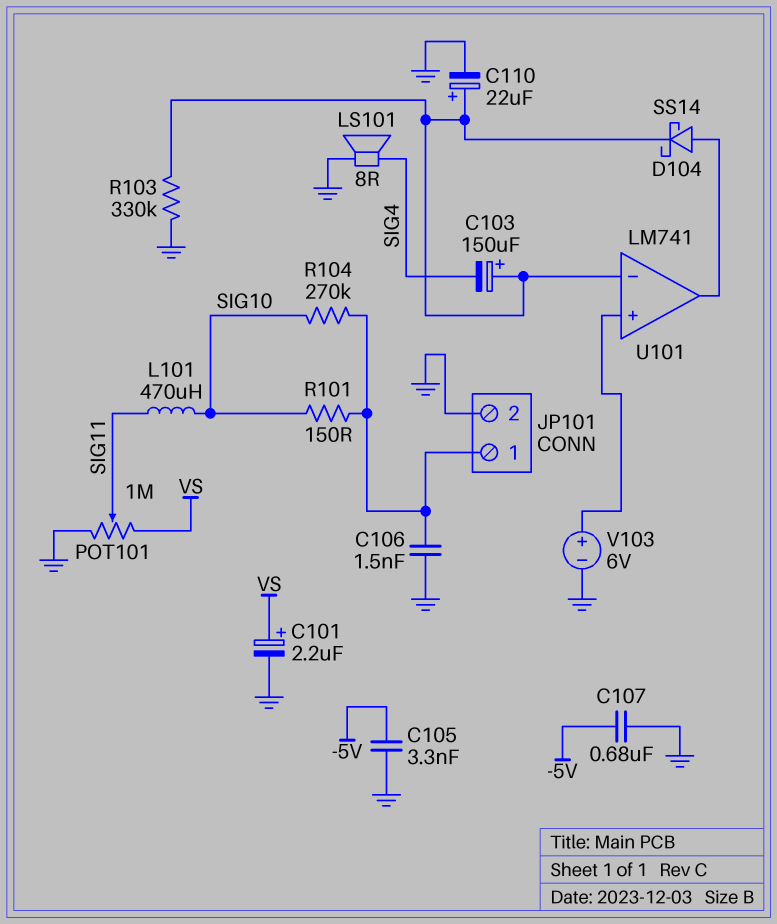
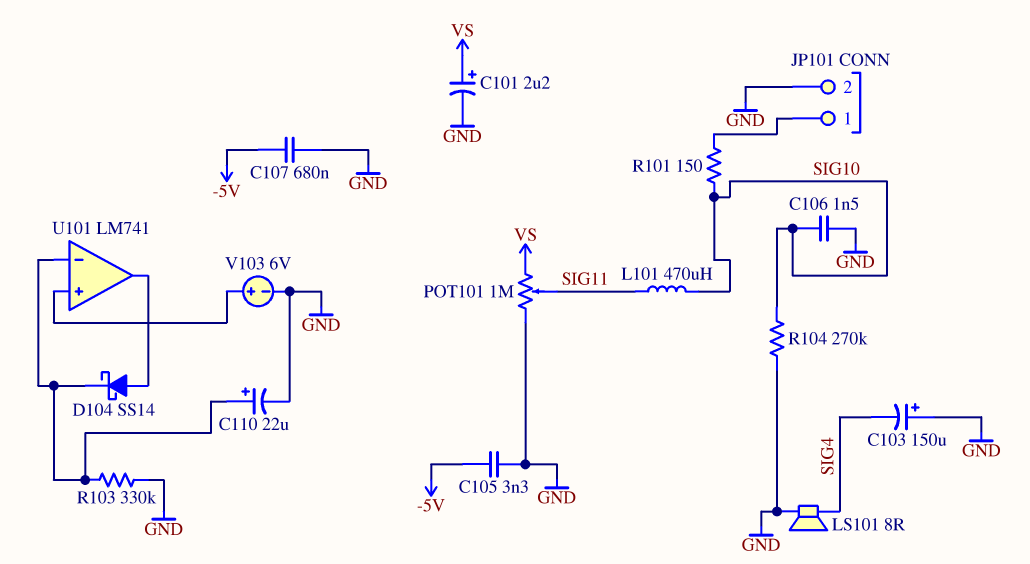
C103: 150uF (plus U101/in-, minus SIG4) -> 150uF (plus GND, minus SIG4)
C106: 1.5nF (GND, JP101/1) -> 1.5nF (GND, SIG10)
R104: 270k (JP101/1, SIG10) -> 270k (GND, SIG10)

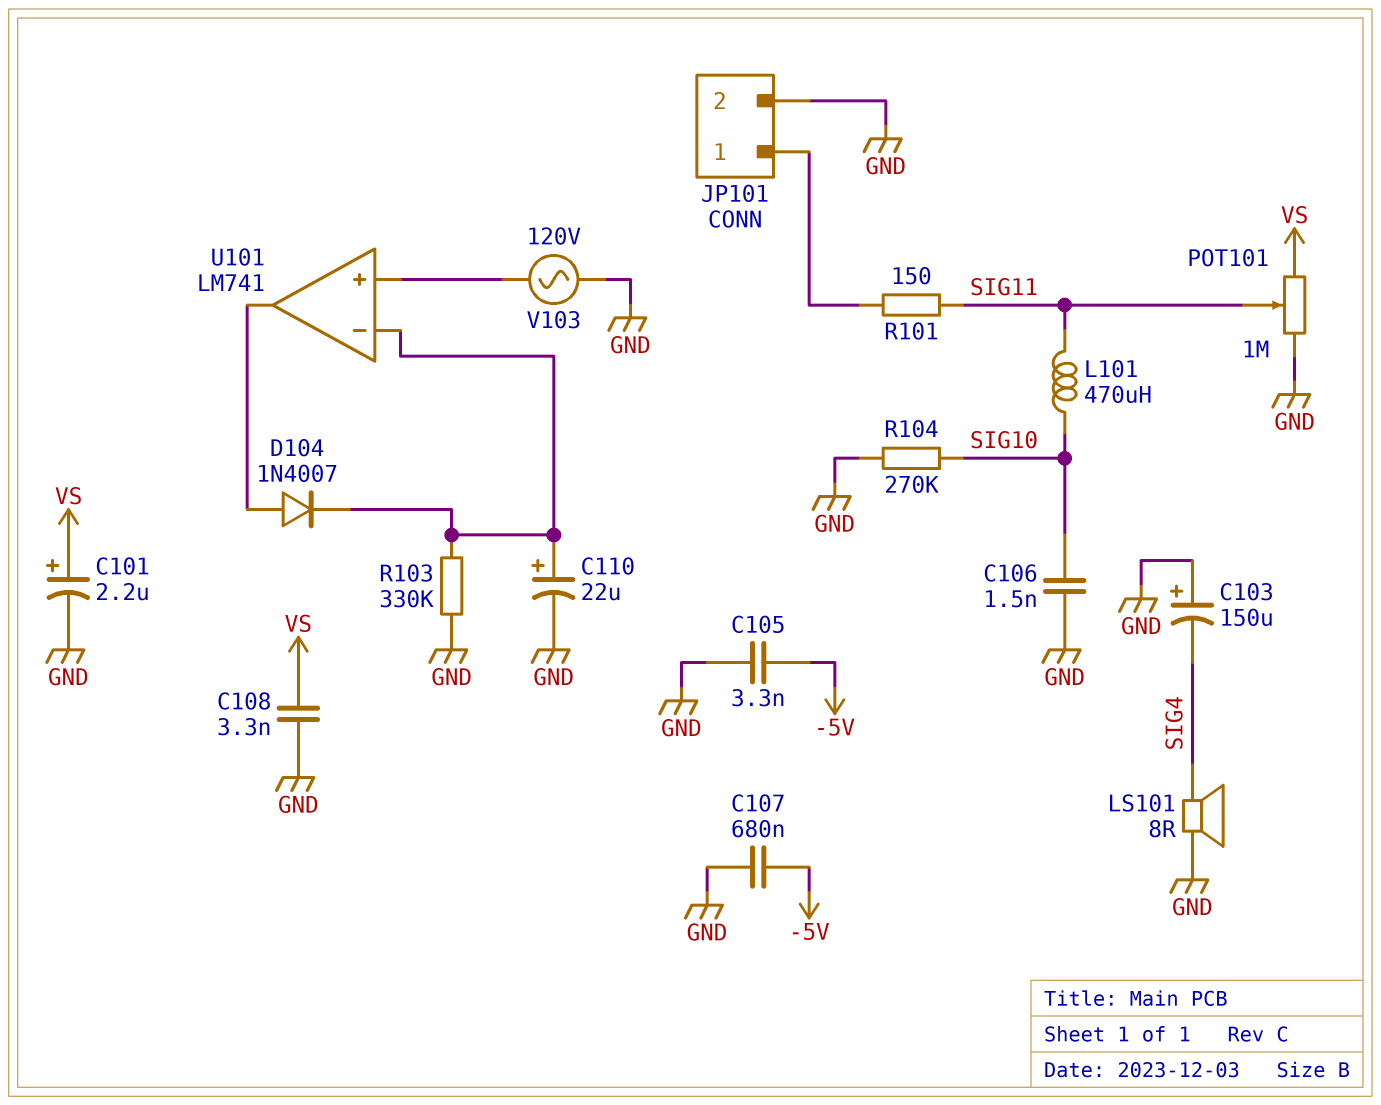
C108: none -> 3.3nF (GND, VS)
D104: schottky SS14 (A U101/out, K U101/in-) -> diode 1N4007 (A U101/out, K U101/in-)
R101: 150 (JP101/1, SIG10) -> 150 (JP101/1, SIG11)
V103: 6V (plus U101/in+, minus GND) -> AC 120V (GND, U101/in+)

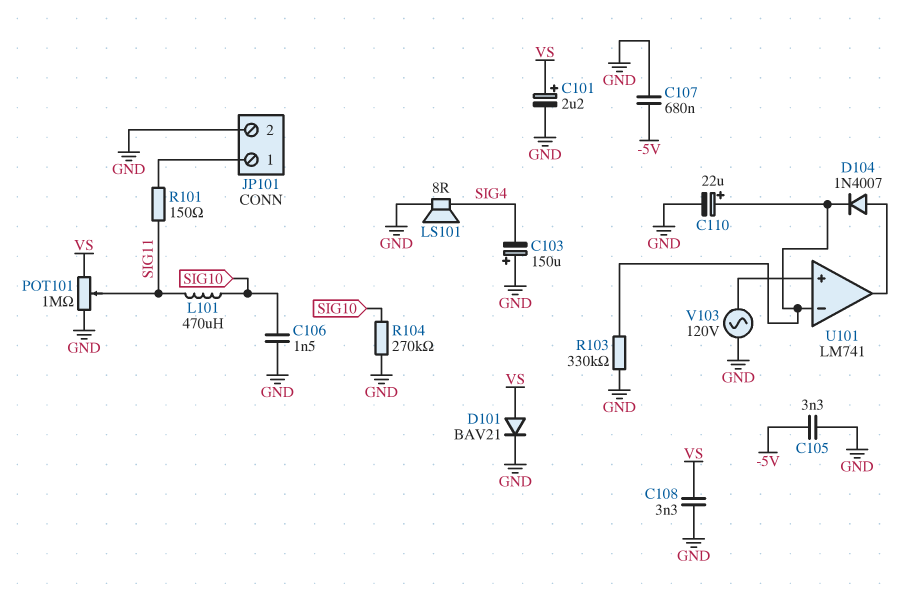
D101: none -> diode BAV21 (A VS, K GND)

